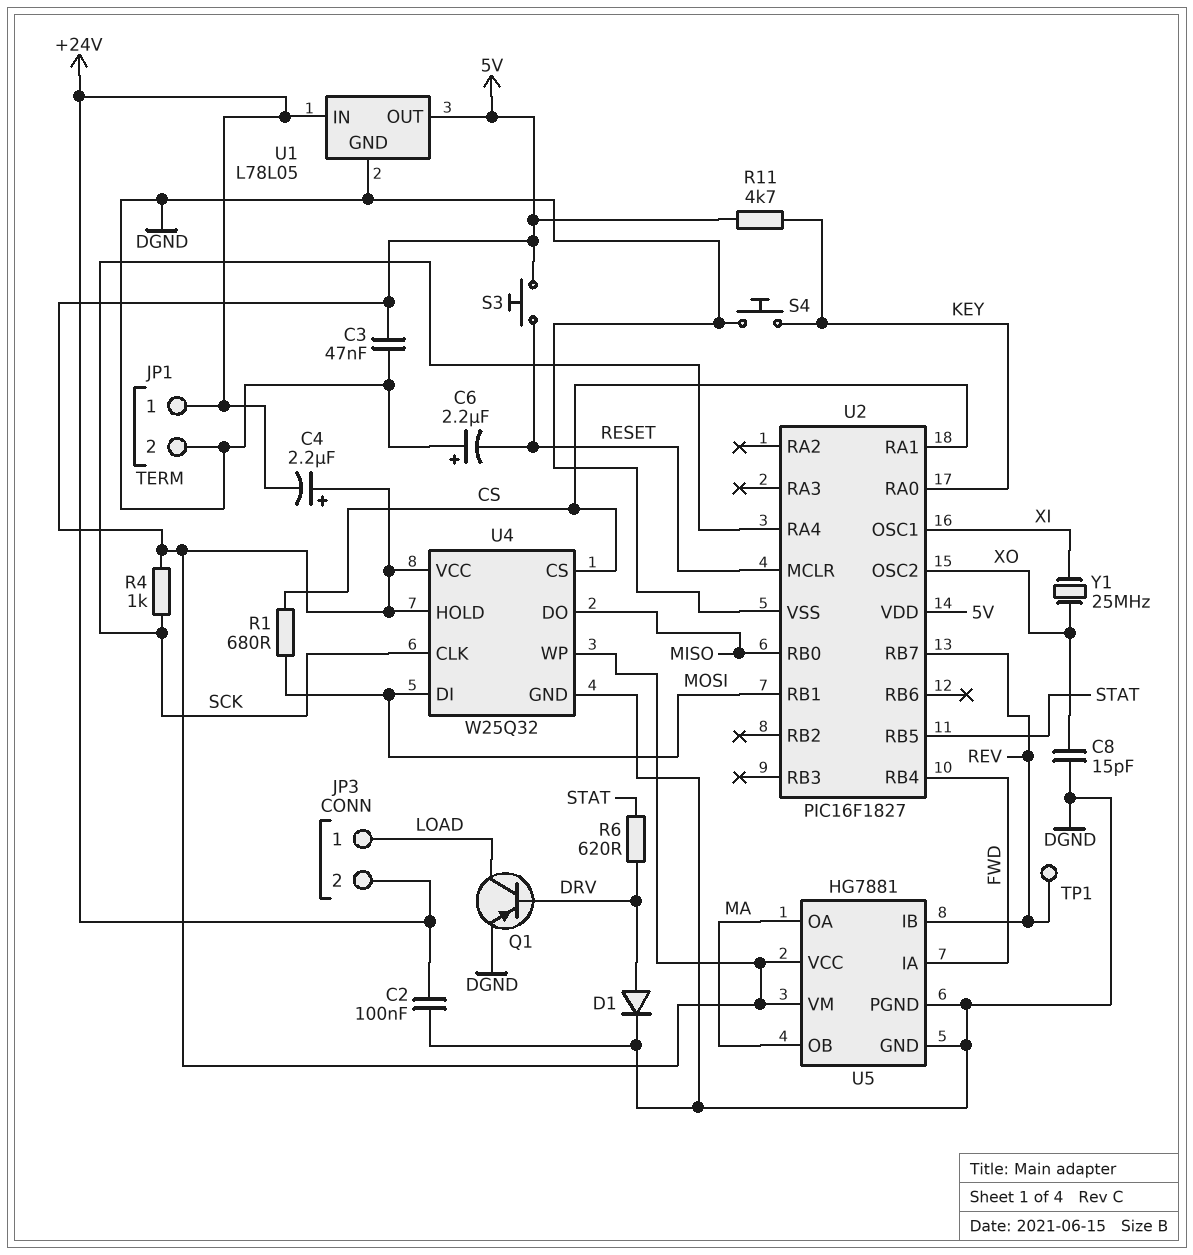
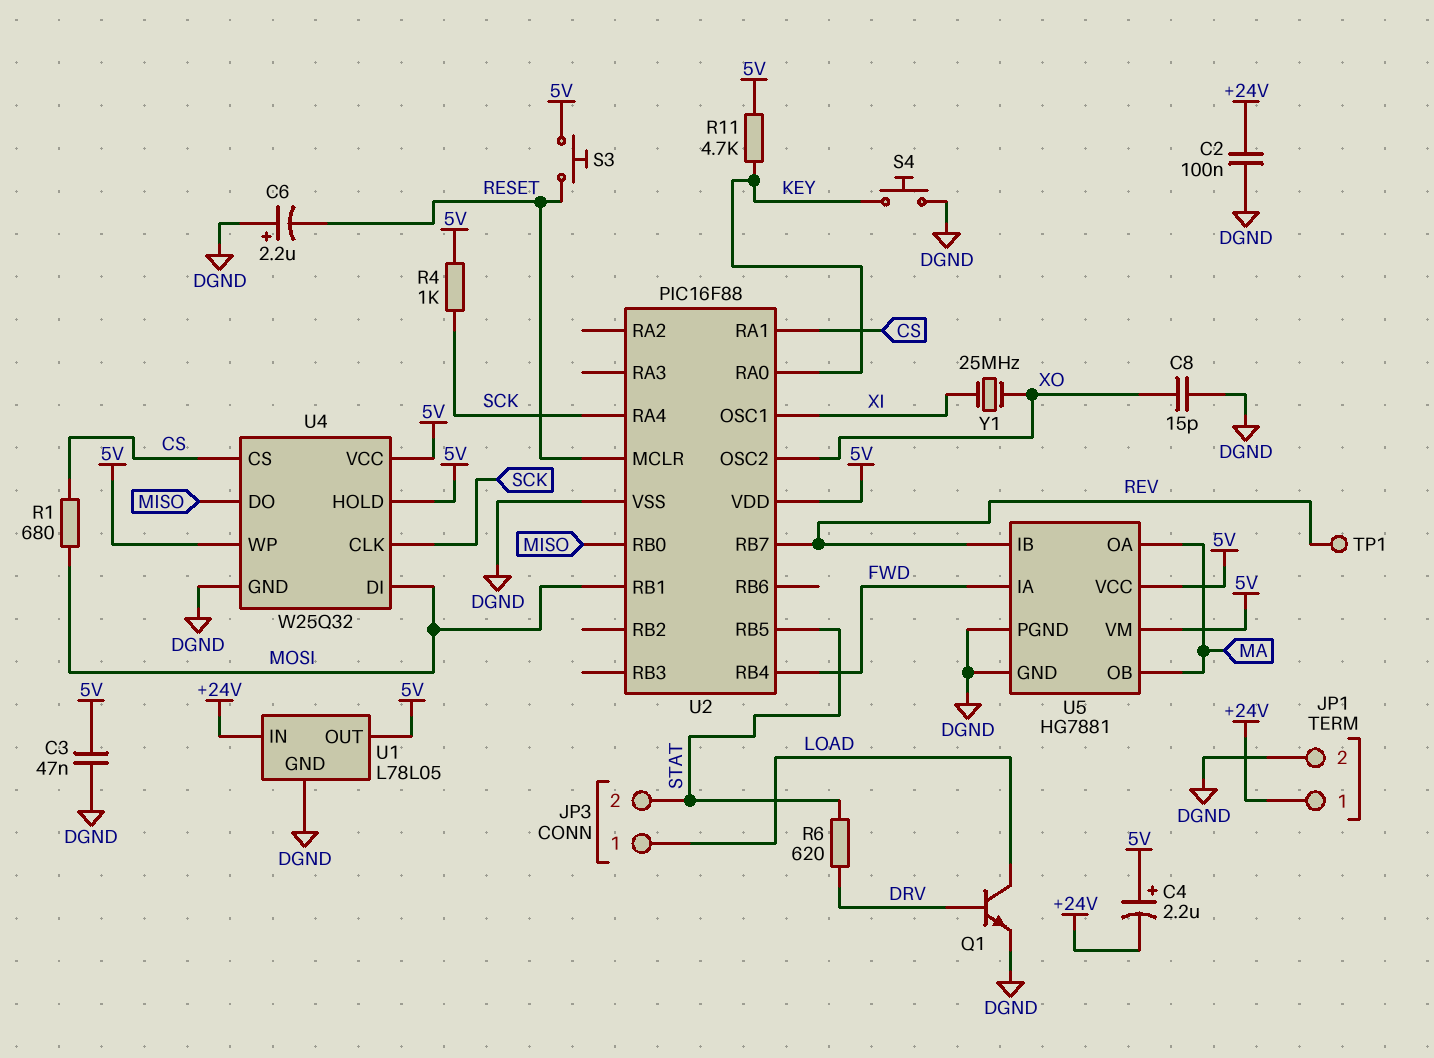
D1: diode (A DRV, K DGND) -> none
JP3 pin 2: +24V -> STAT
Q1: PNP (B DRV, C LOAD, E DGND) -> NPN (B DRV, C LOAD, E DGND)
U2: PIC16F1827 -> PIC16F88

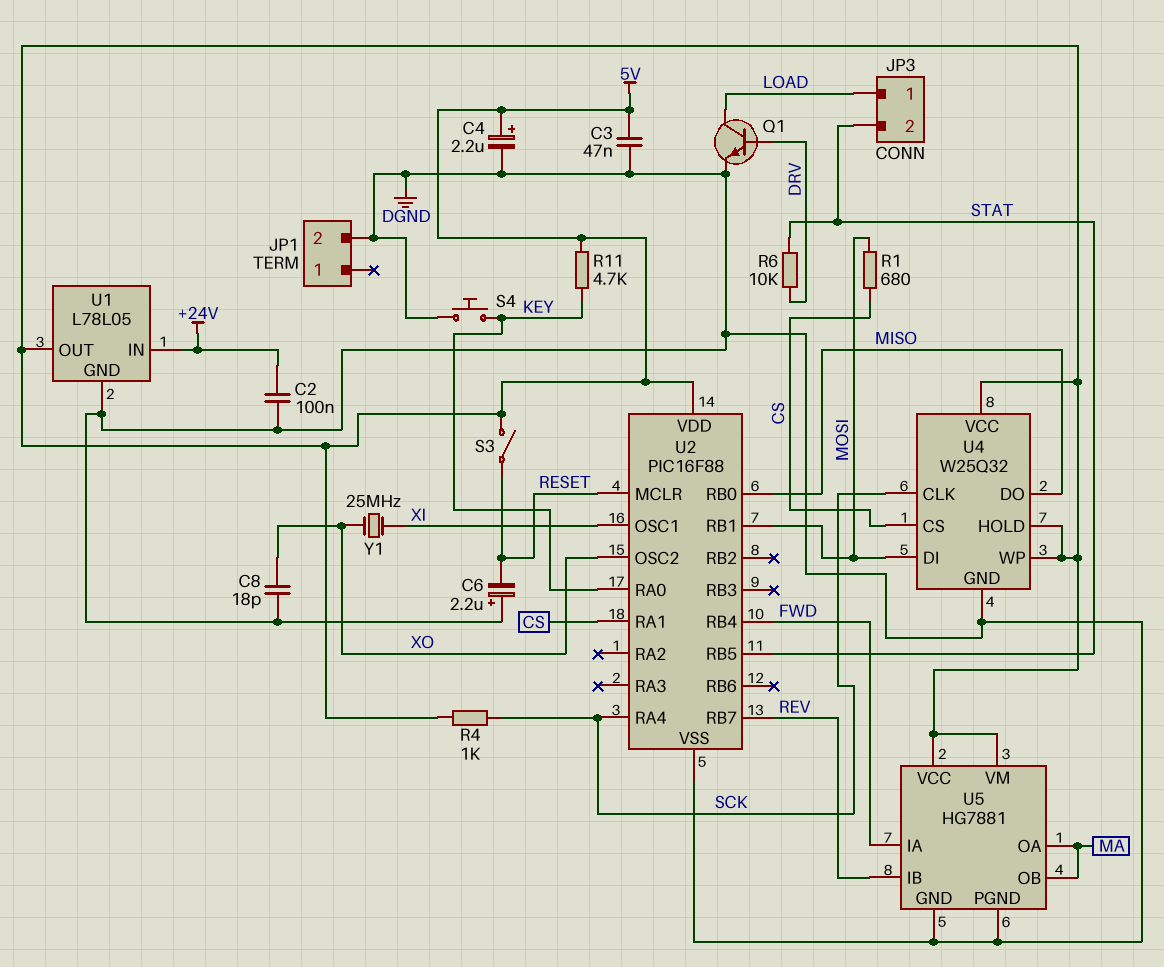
C4: 2.2uF (plus 5V, minus +24V) -> 2.2uF (plus 5V, minus DGND)
C8: 15pF (DGND, XO) -> 18pF (DGND, XO)
JP1 pin 1: +24V -> none
R6: 620 (DRV, STAT) -> 10k (DRV, STAT)
S3: button (5V, RESET) -> switch (5V, RESET)
TP1: test point (REV) -> none

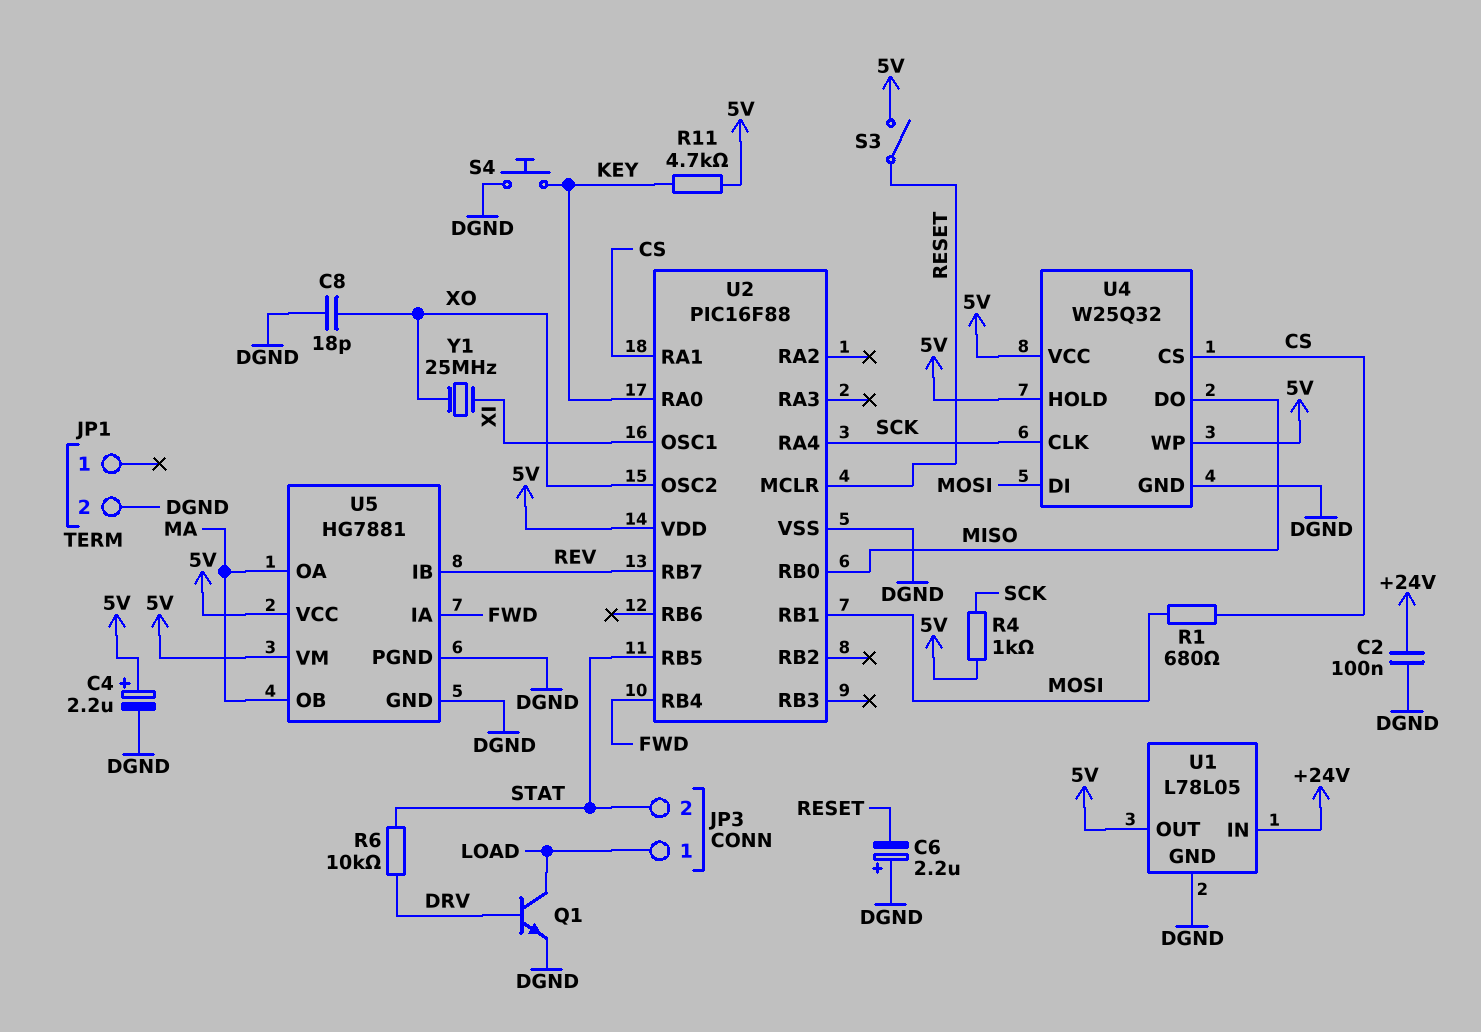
C3: 47nF (5V, DGND) -> none

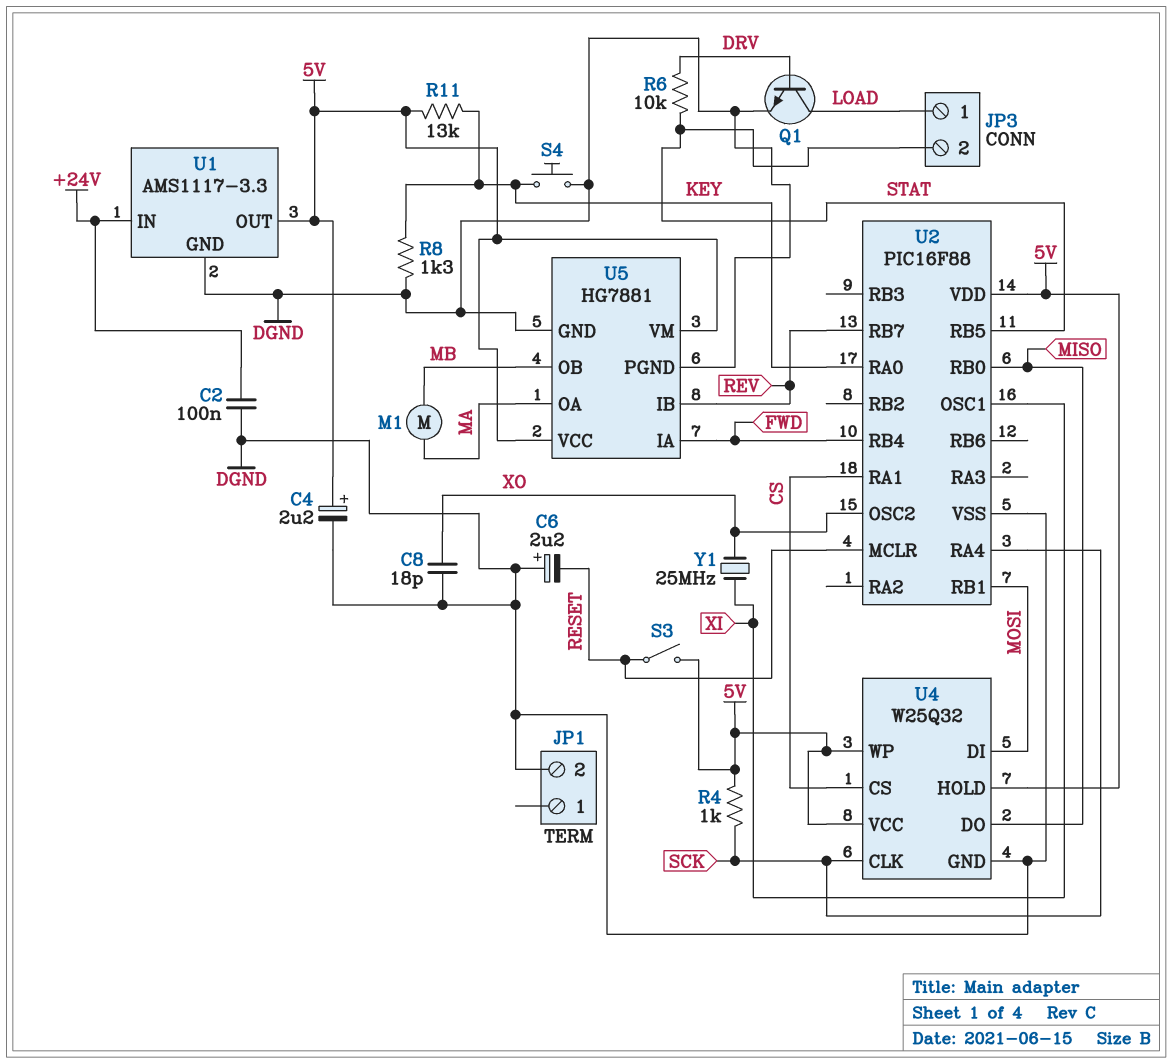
M1: none -> motor (MA, MB)
R1: 680 (CS, MOSI) -> none
R8: none -> 1.3k (DGND, KEY)
R11: 4.7k (5V, KEY) -> 13k (5V, KEY)
U1: L78L05 -> AMS1117-3.3
U5 pin OB: MA -> MB

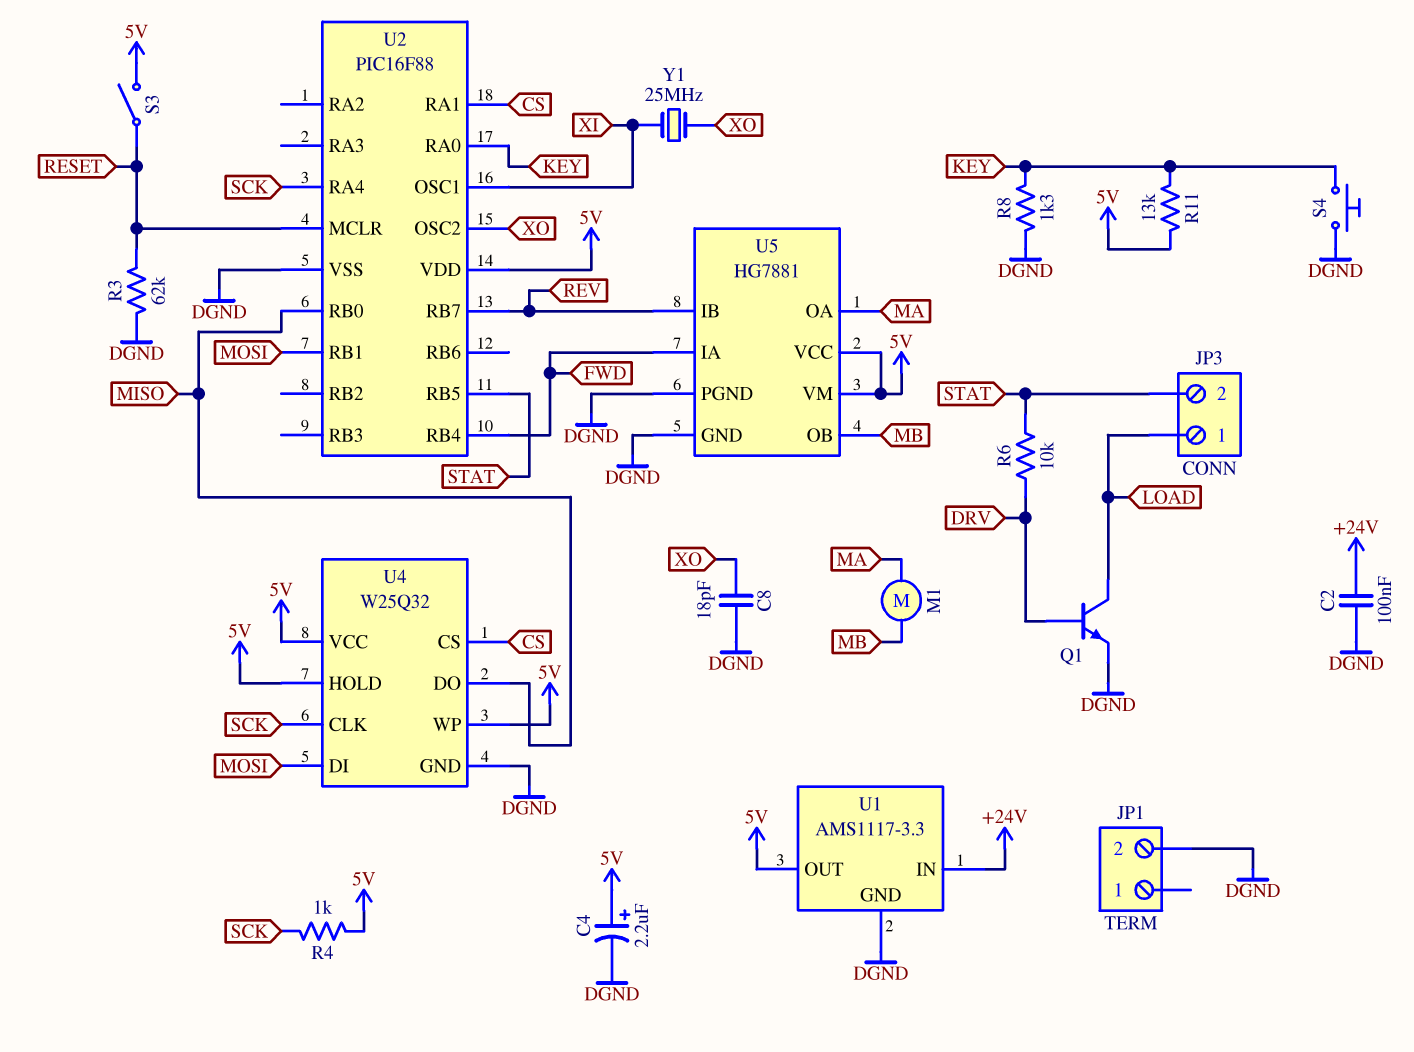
C6: 2.2uF (plus DGND, minus RESET) -> none
R3: none -> 62k (DGND, RESET)

